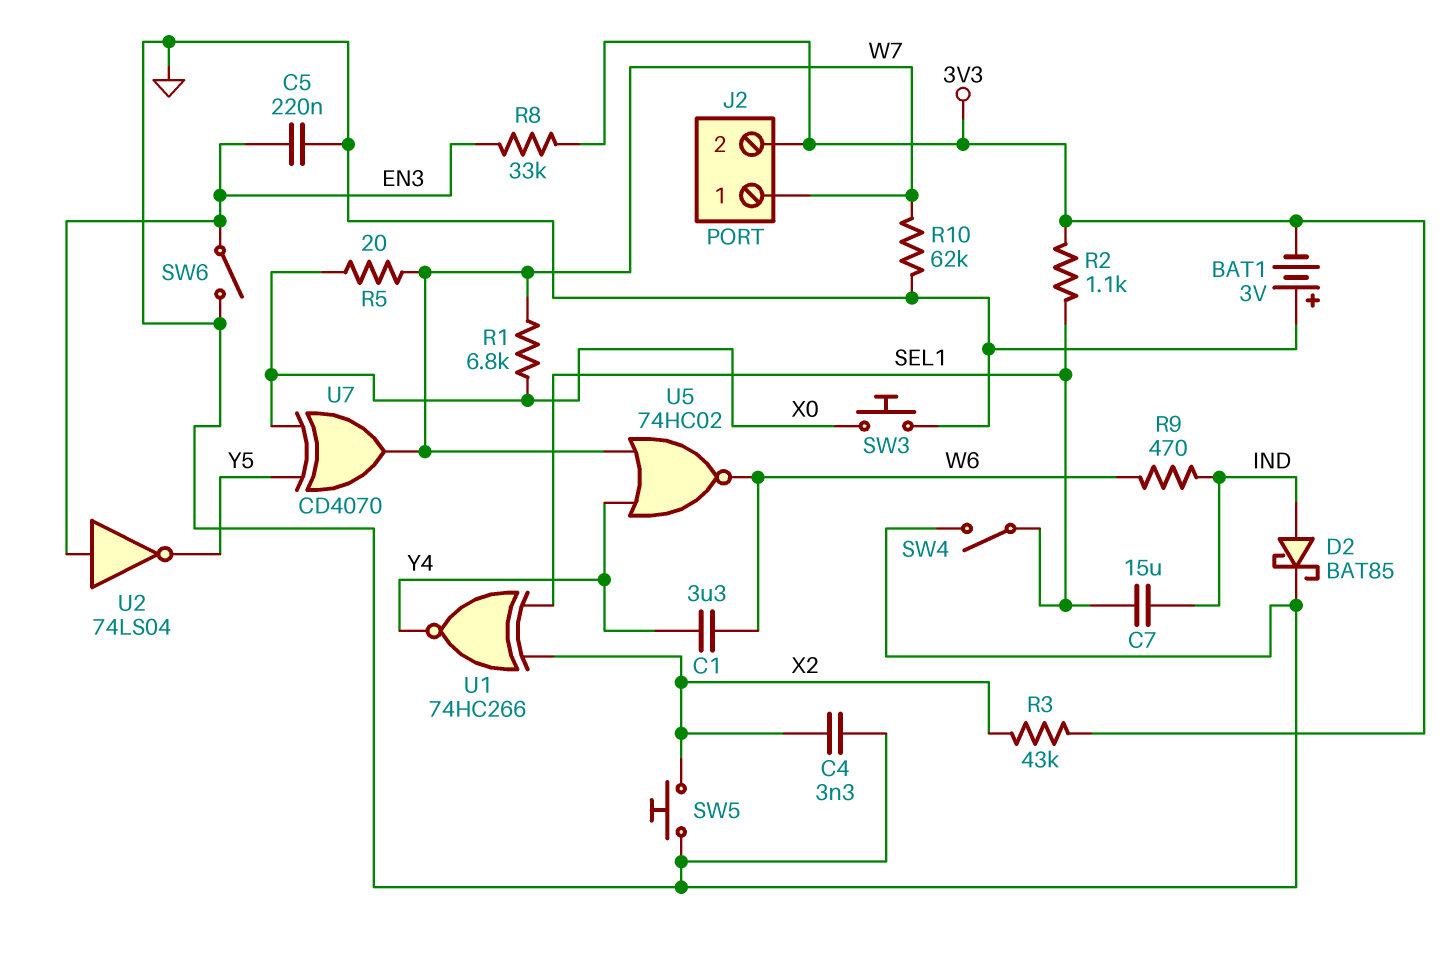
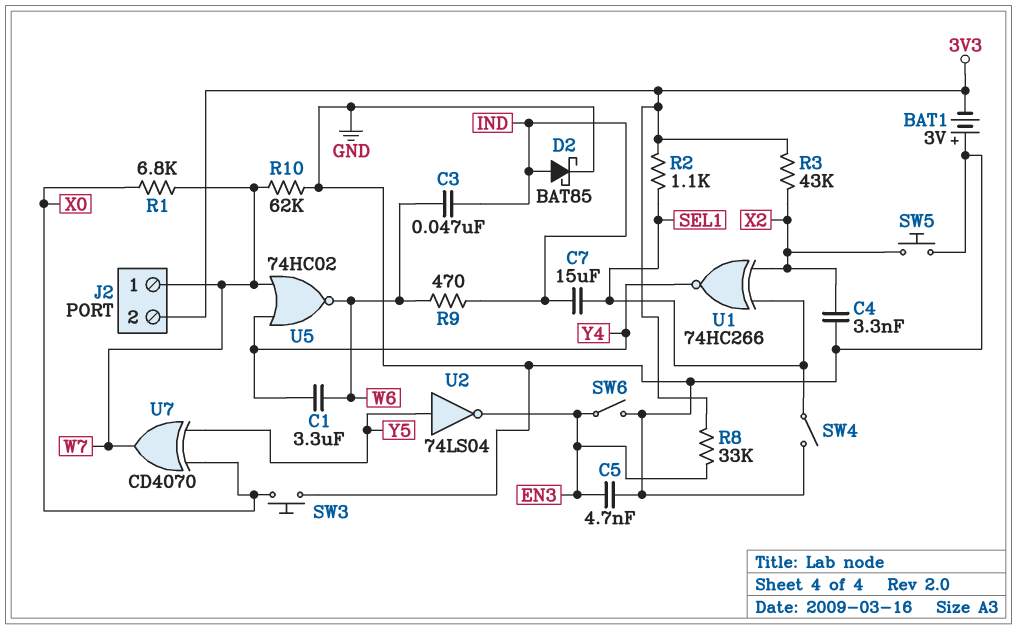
C3: none -> 47nF (IND, W6)
C5: 220nF (EN3, GND) -> 4.7nF (EN3, GND)
R5: 20 (W7, X0) -> none
U2: NOT 74LS04 (in EN3, out Y5) -> NOT 74LS04 (in Y5, out EN3)

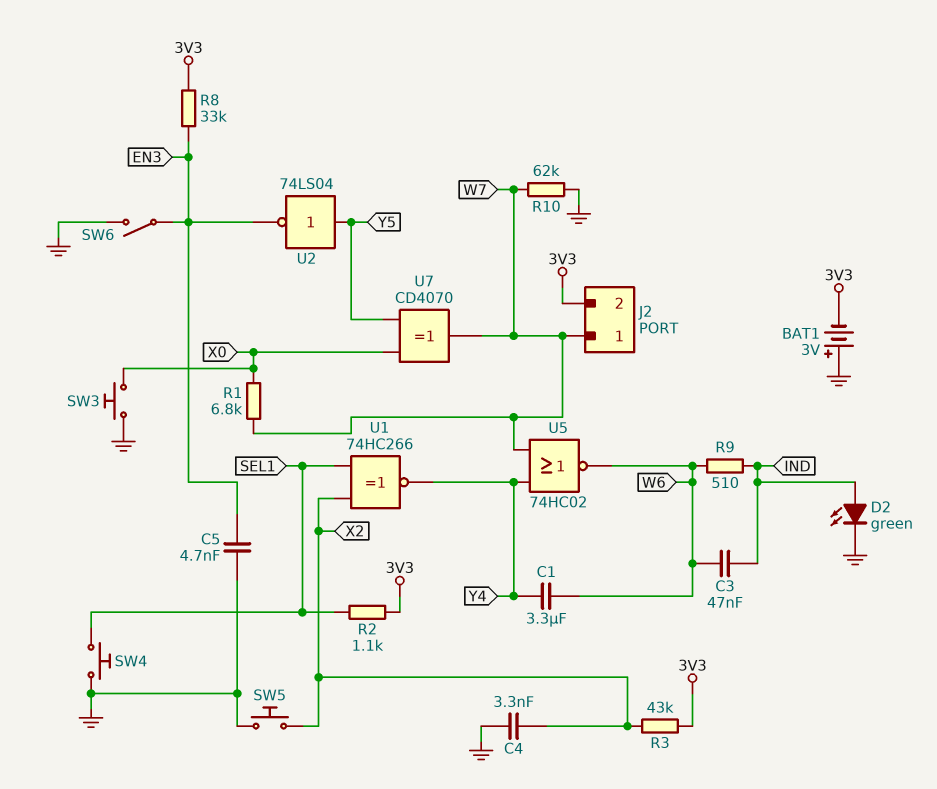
C7: 15uF (IND, SEL1) -> none
D2: schottky BAT85 (A IND, K GND) -> LED green (A IND, K GND)
R9: 470 (IND, W6) -> 510 (IND, W6)
SW4: switch (GND, SEL1) -> button (GND, SEL1)

